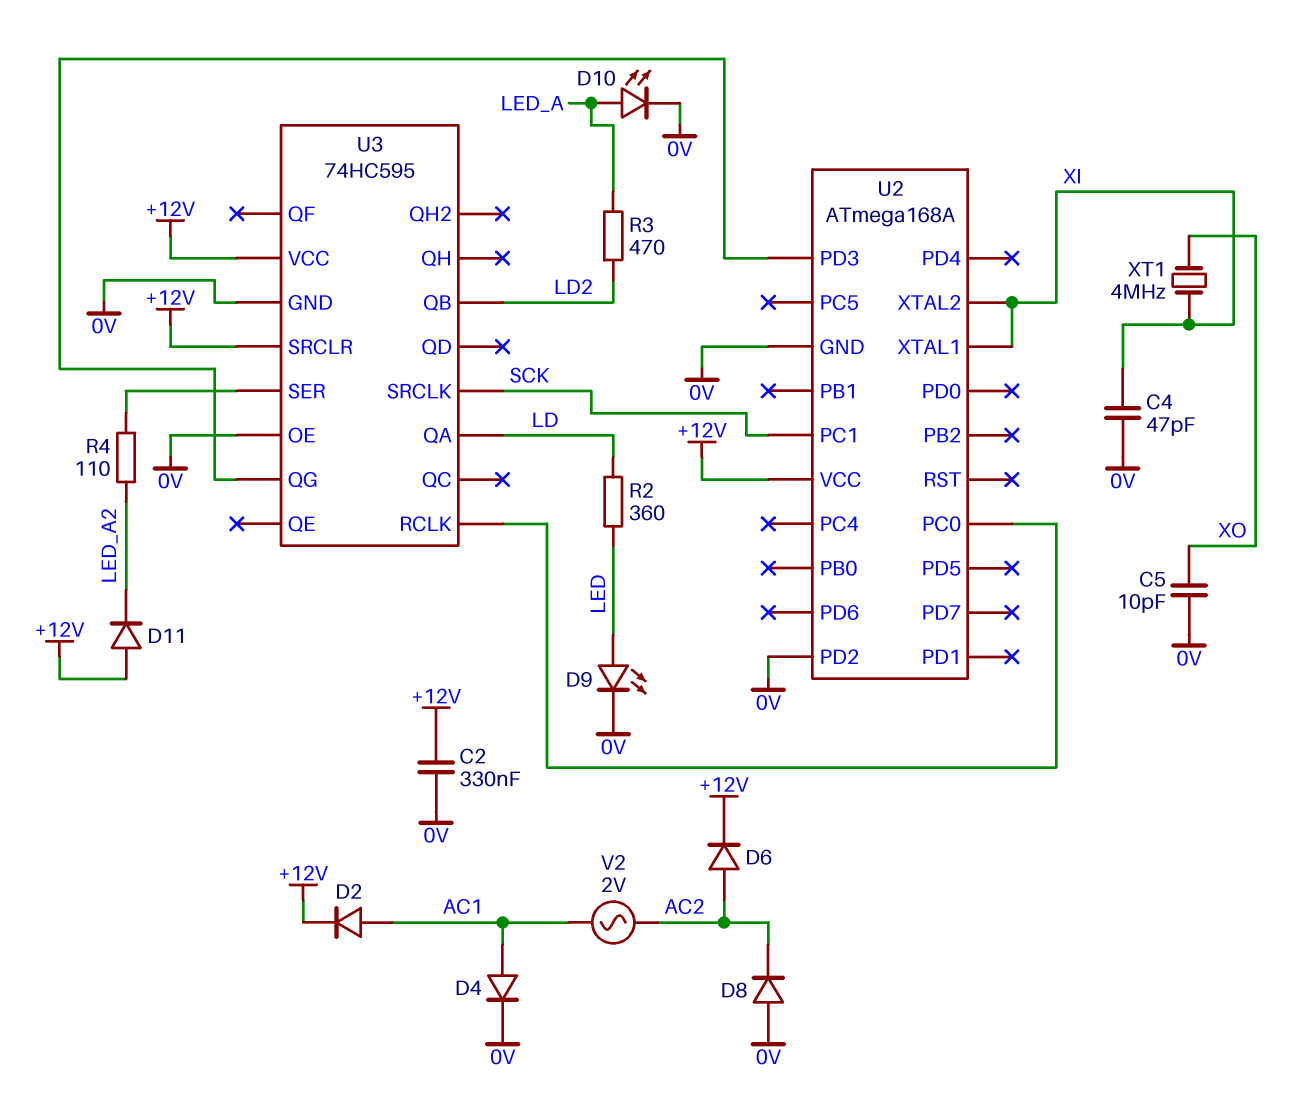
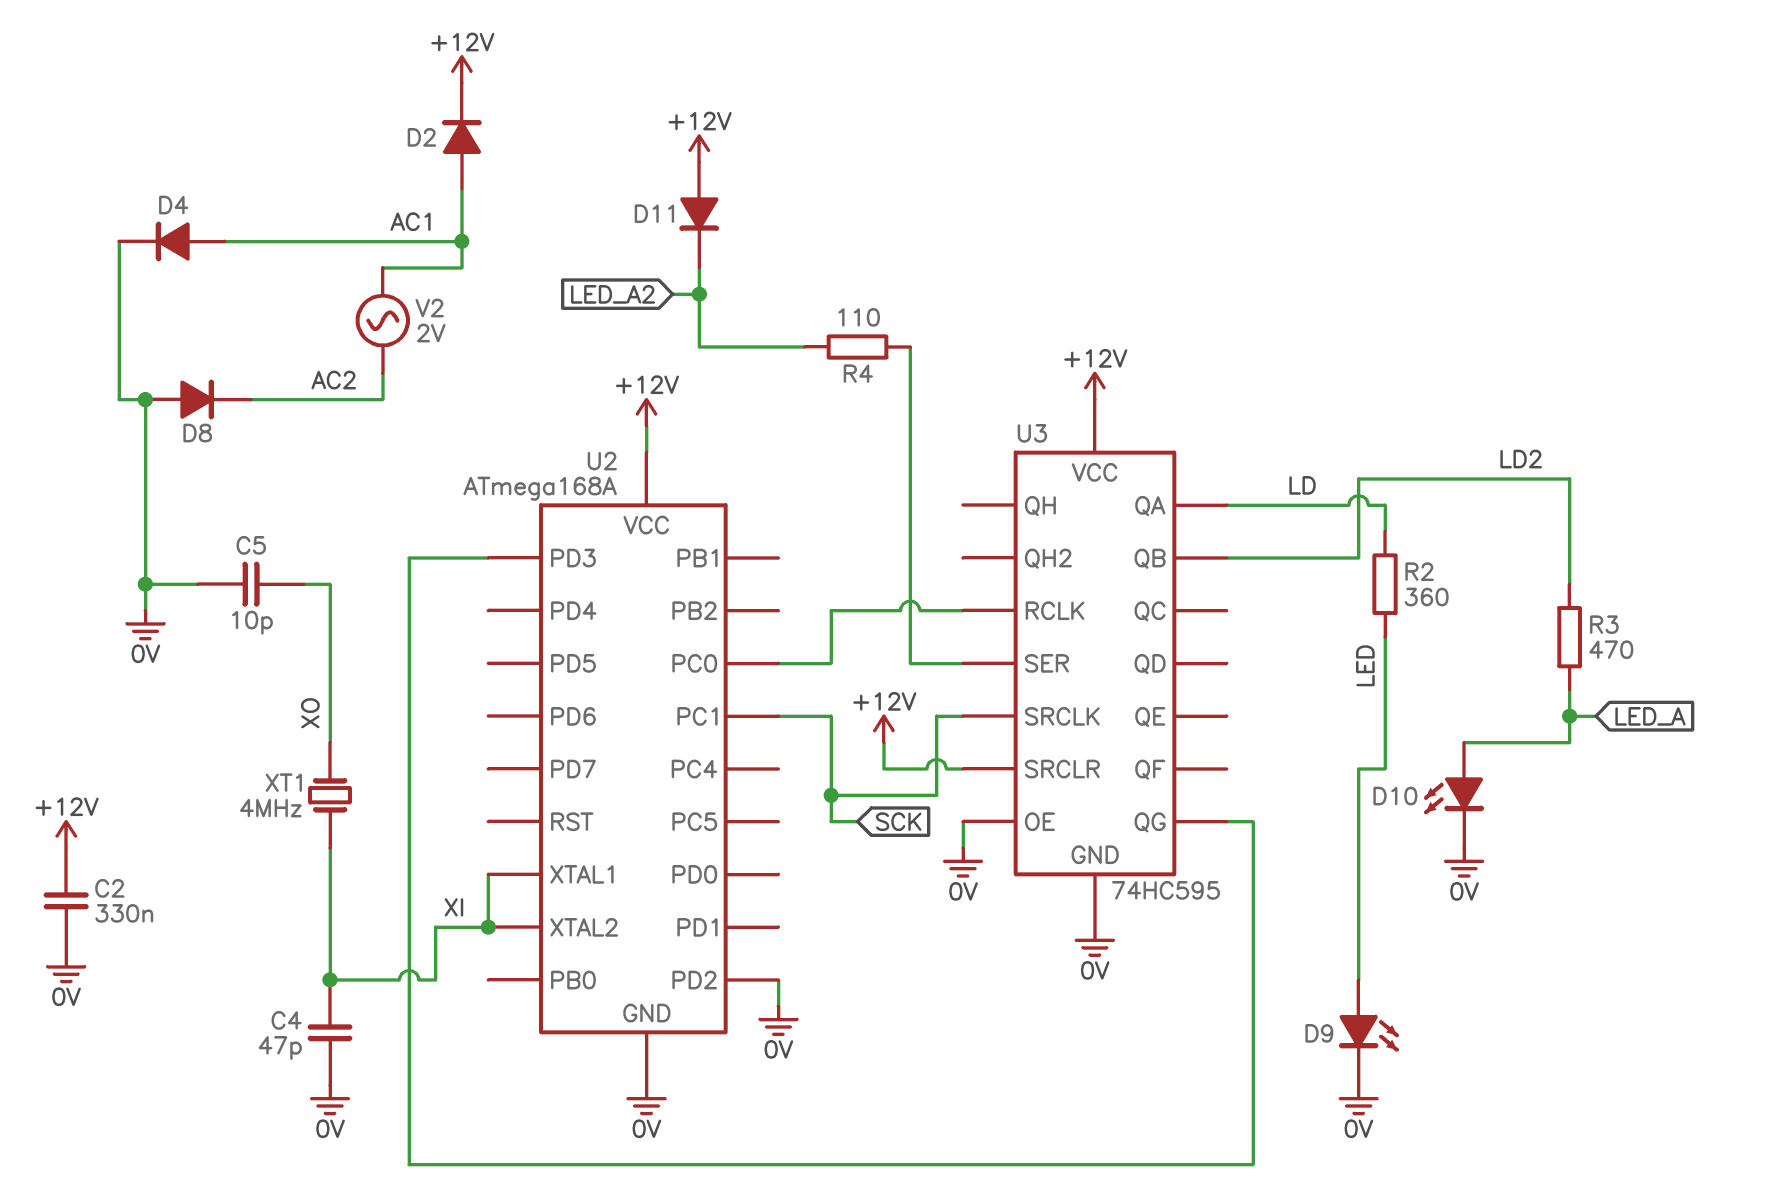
D6: diode (A AC2, K +12V) -> none

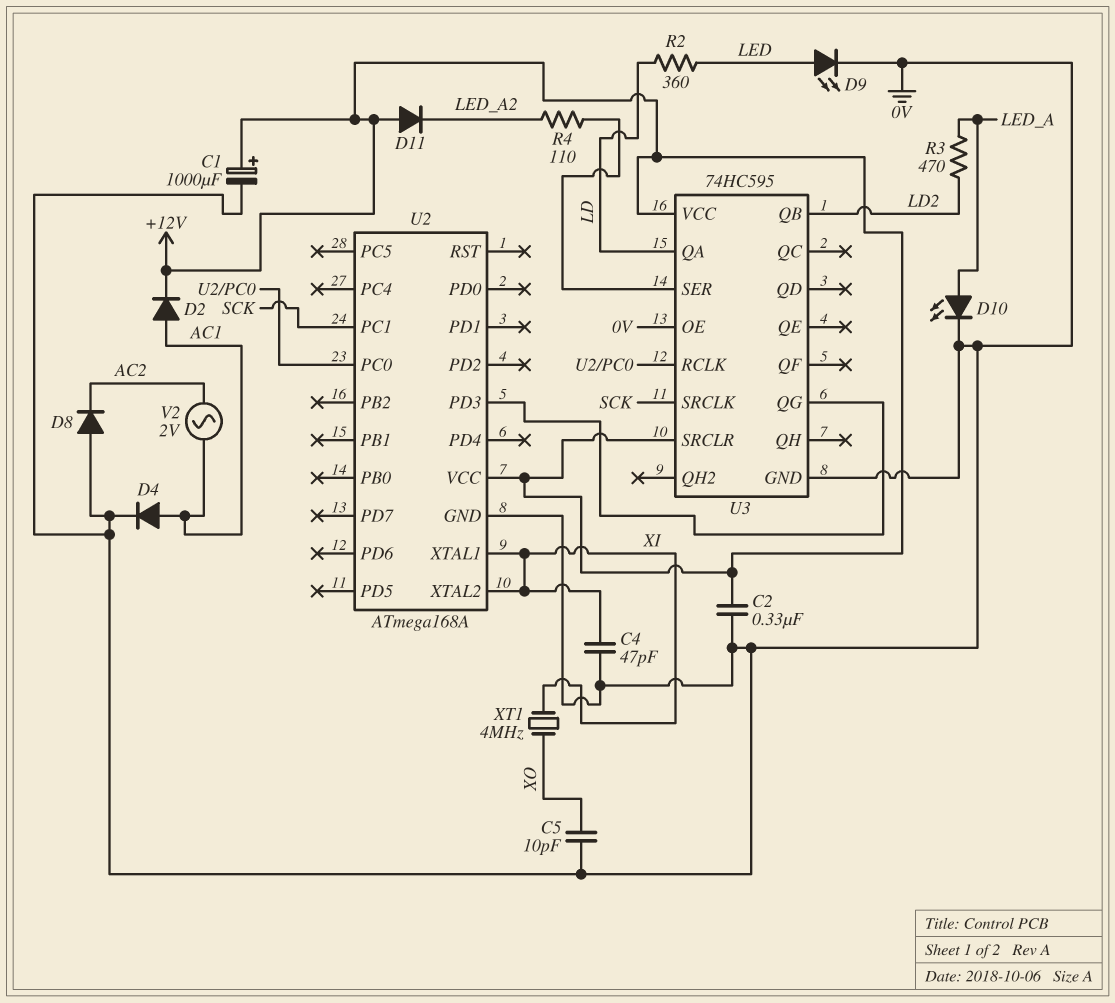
C1: none -> 1000uF (plus +12V, minus 0V)
U2 pin PD2: 0V -> none

